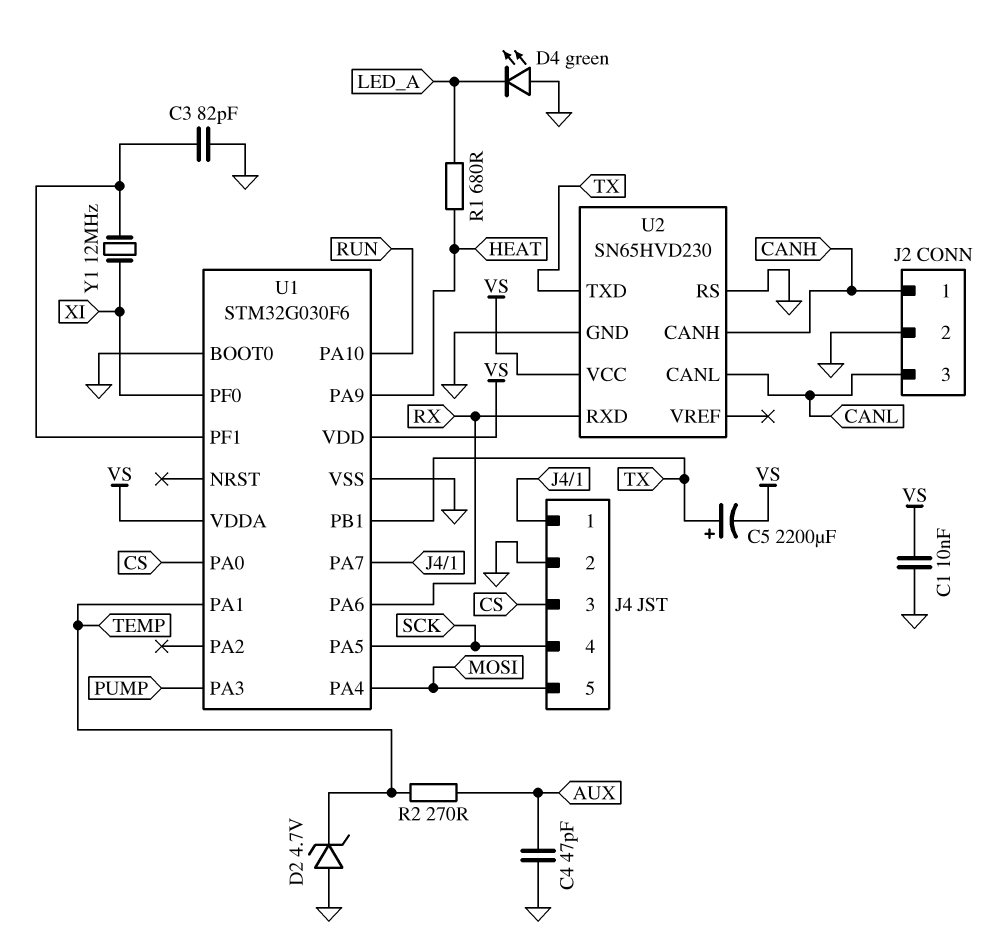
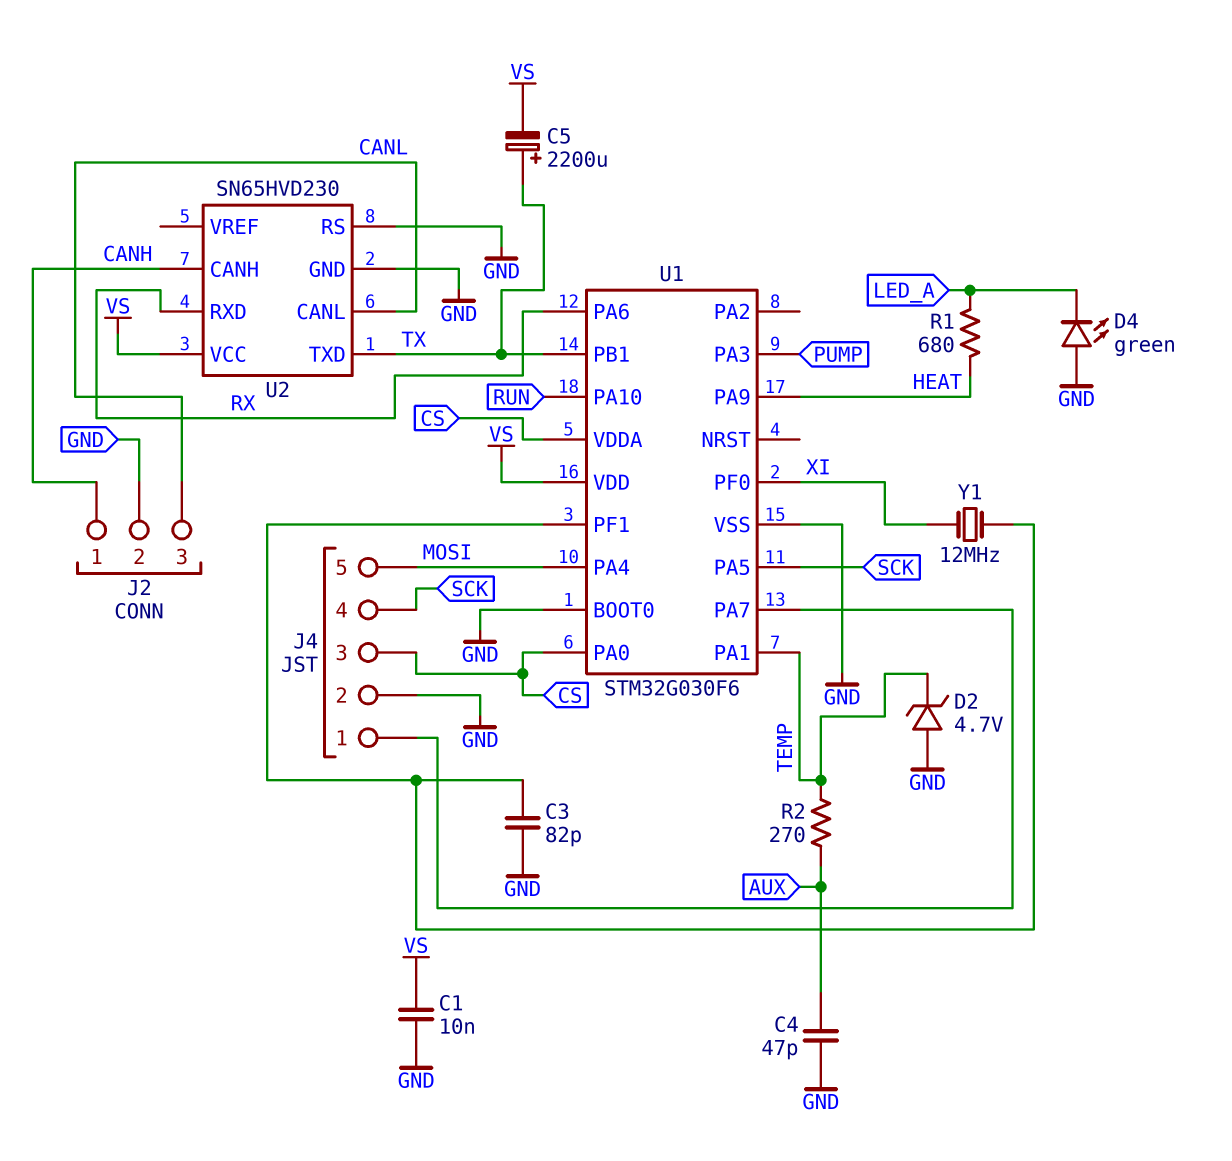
U1 pin VDDA: VS -> CS

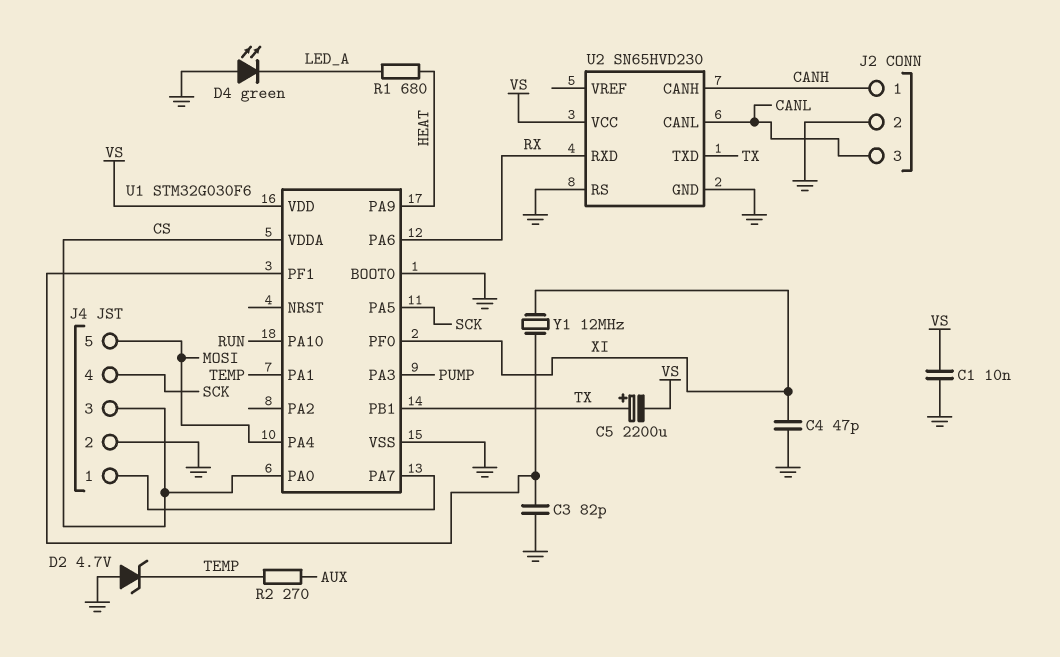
C4: 47pF (AUX, GND) -> 47pF (GND, XI)

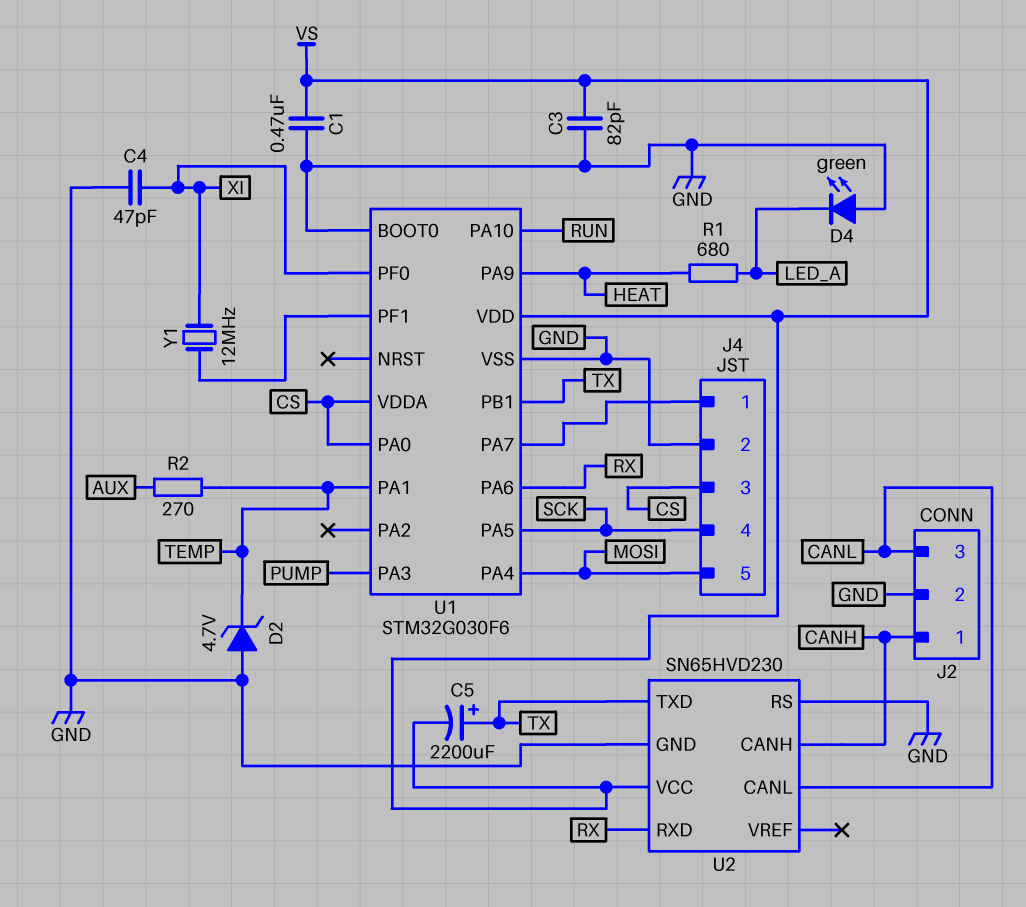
C1: 10nF (GND, VS) -> 470nF (GND, VS)
C3: 82pF (GND, U1/PF1) -> 82pF (GND, VS)

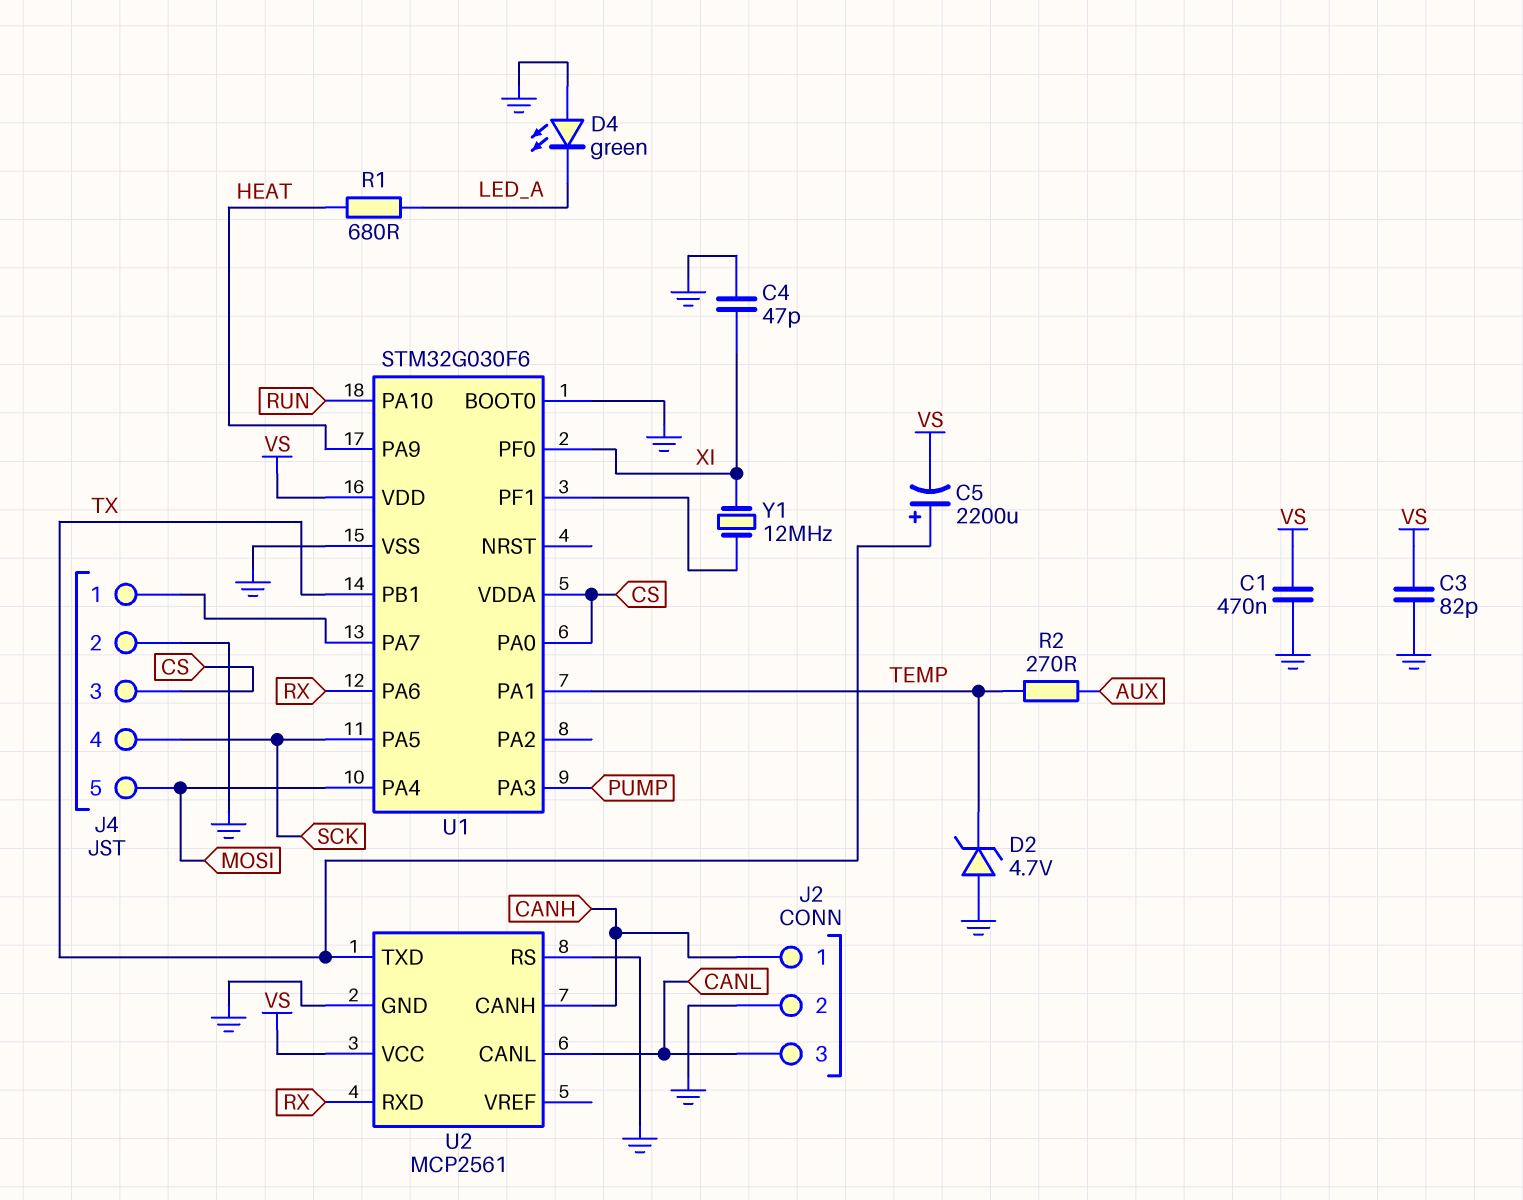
U2: SN65HVD230 -> MCP2561

